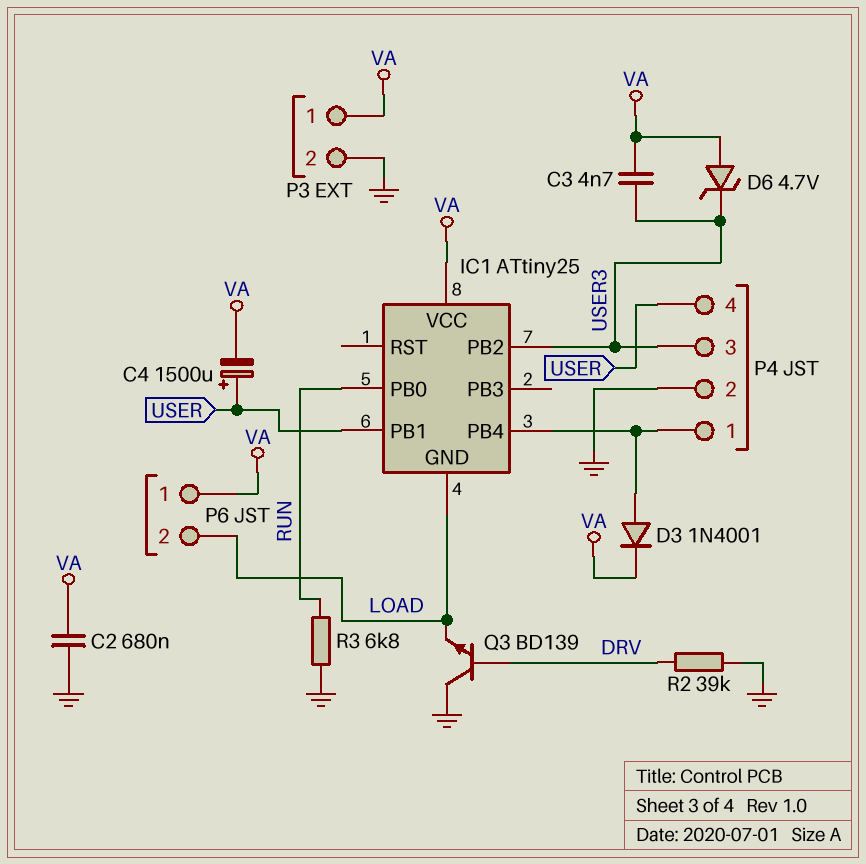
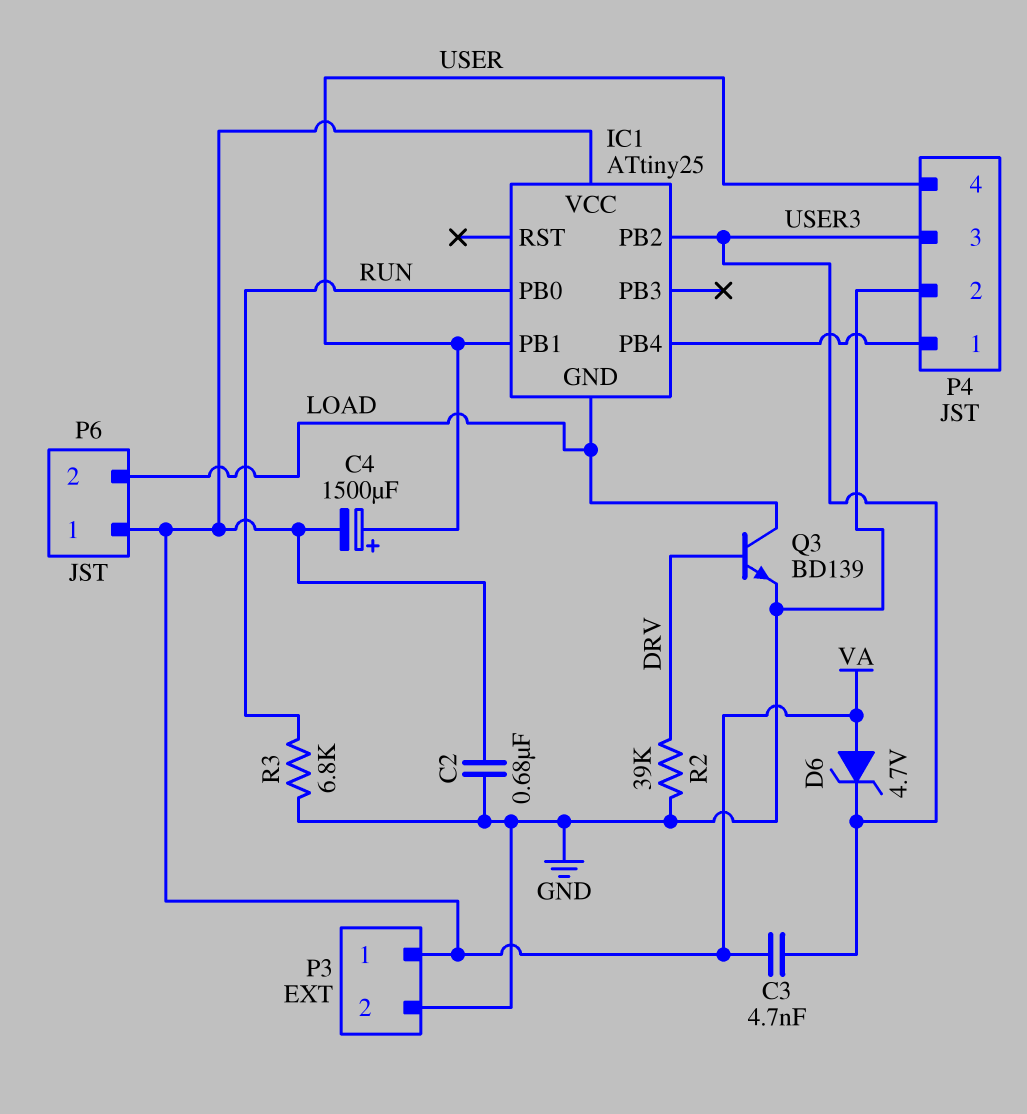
D3: diode 1N4001 (A IC1/PB4, K VA) -> none
Q3: NPN BD139 (B DRV, C GND, E LOAD) -> NPN BD139 (B DRV, C LOAD, E GND)

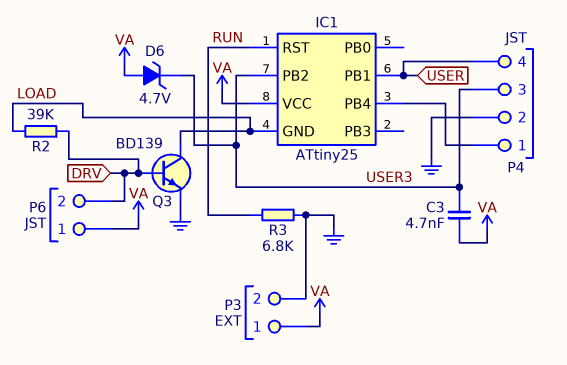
C2: 680nF (GND, VA) -> none
C4: 1500uF (plus USER, minus VA) -> none
IC1 pin PB0: RUN -> none
IC1 pin RST: none -> RUN
P6 pin 2: LOAD -> DRV
R2: 39k (DRV, GND) -> 39k (DRV, LOAD)

